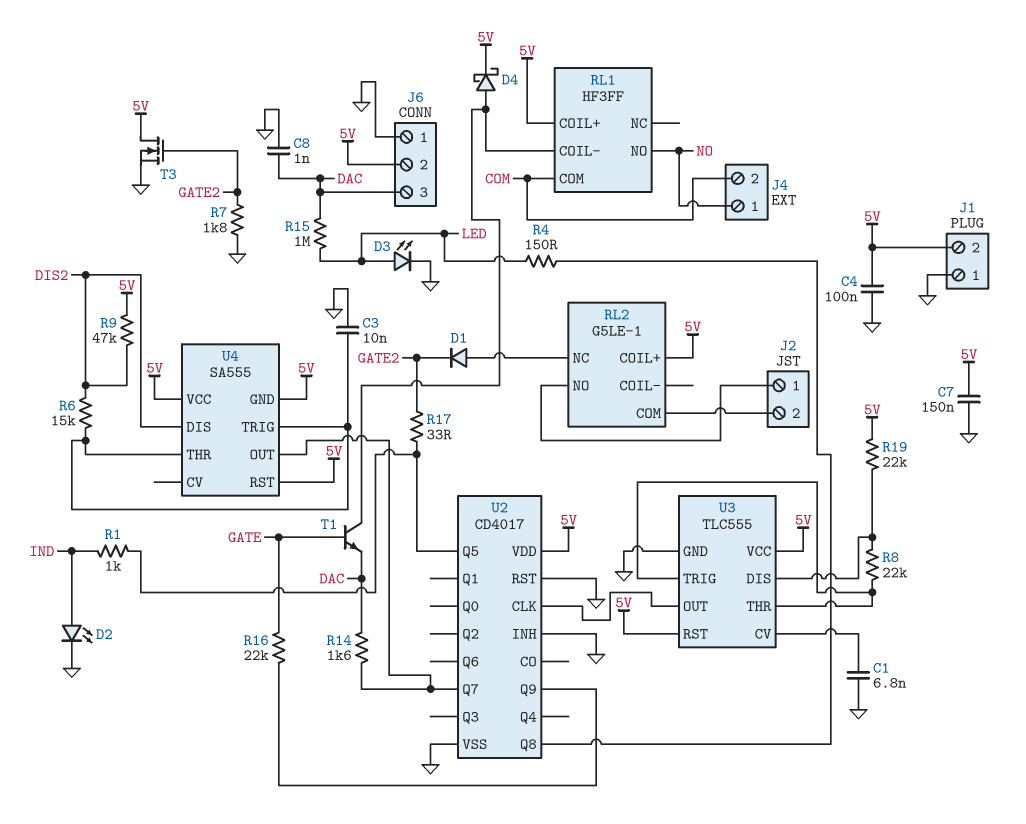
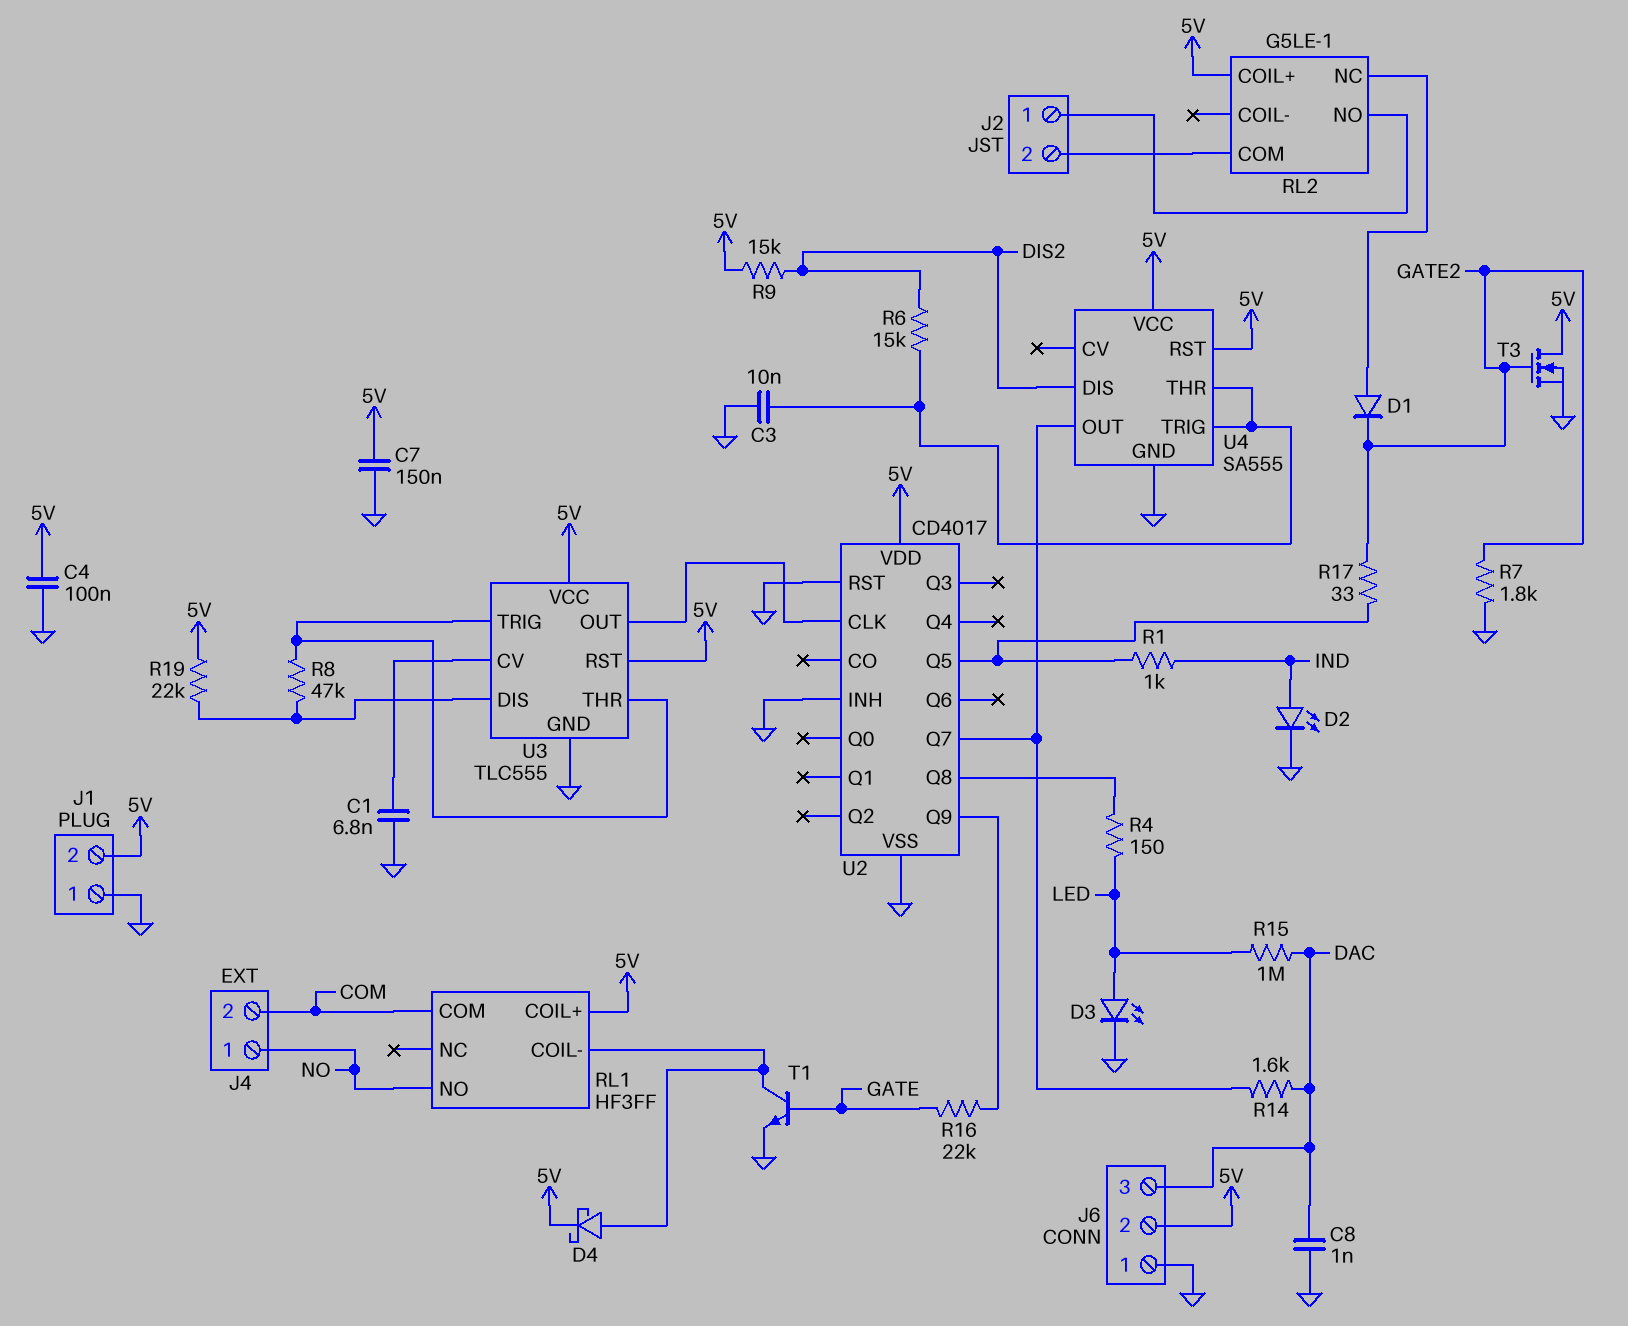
R8: 22k (U3/DIS, U3/THR) -> 47k (U3/DIS, U3/THR)
R9: 47k (5V, DIS2) -> 15k (5V, DIS2)
T1: NPN (B GATE, C RL1/COIL-, E DAC) -> NPN (B GATE, C RL1/COIL-, E GND)
U4 pin GND: 5V -> GND

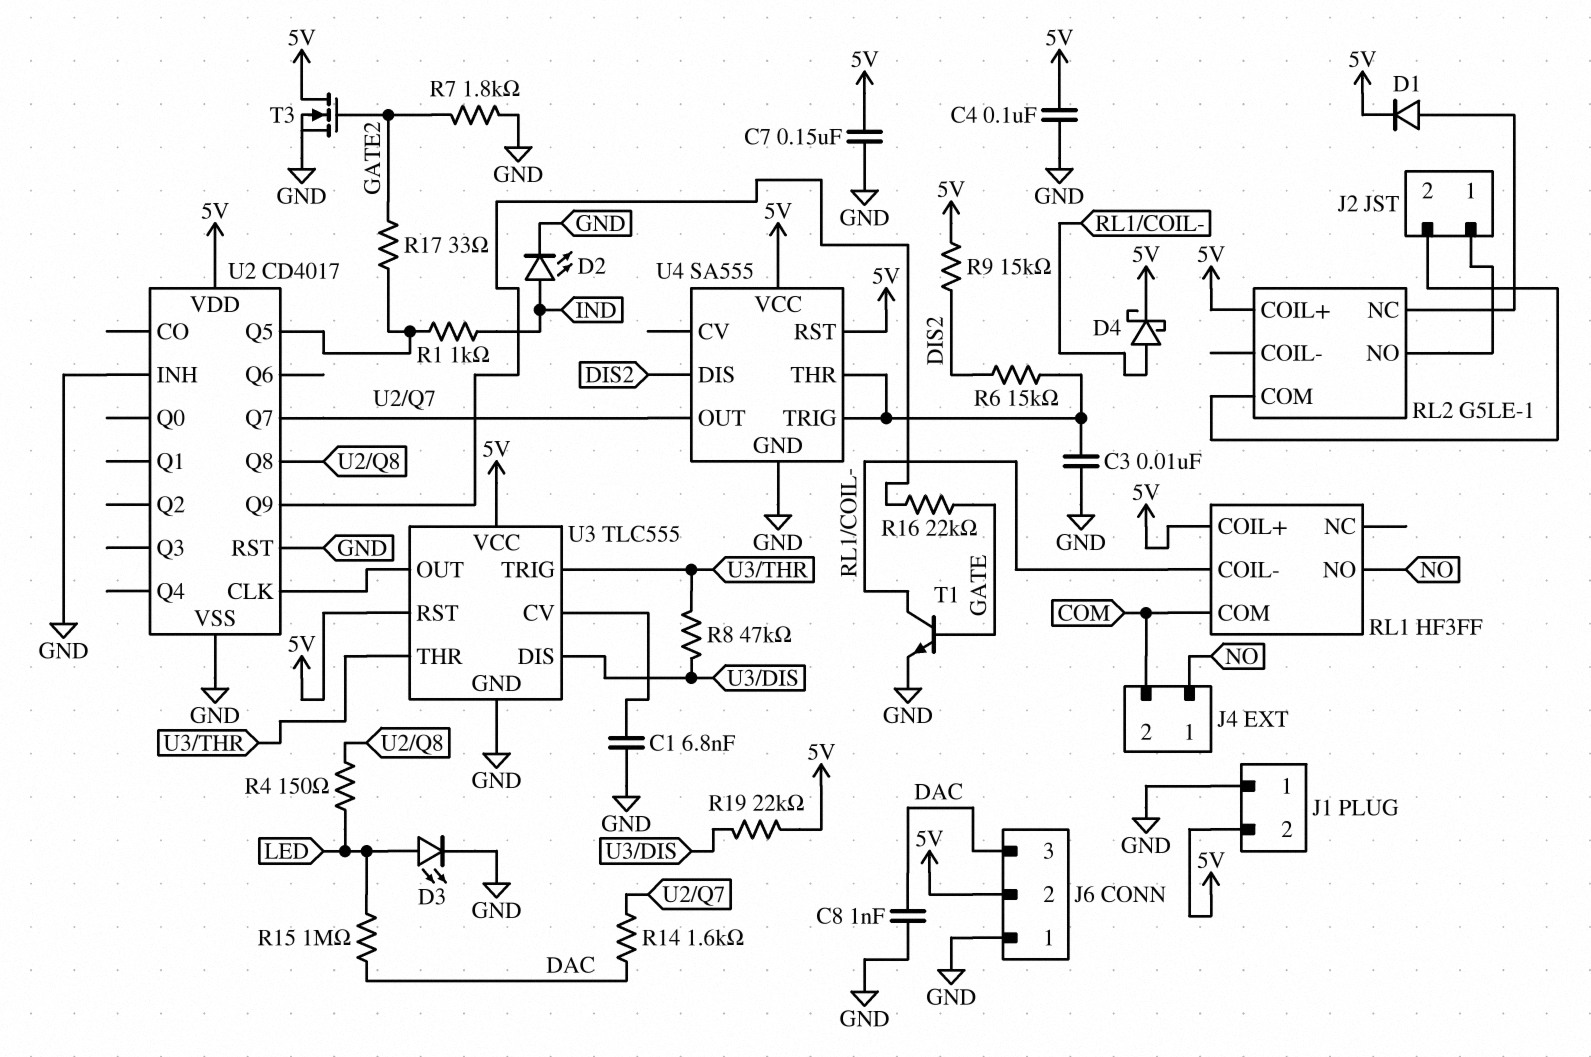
D1: diode (A RL2/NC, K GATE2) -> diode (A RL2/NC, K 5V)

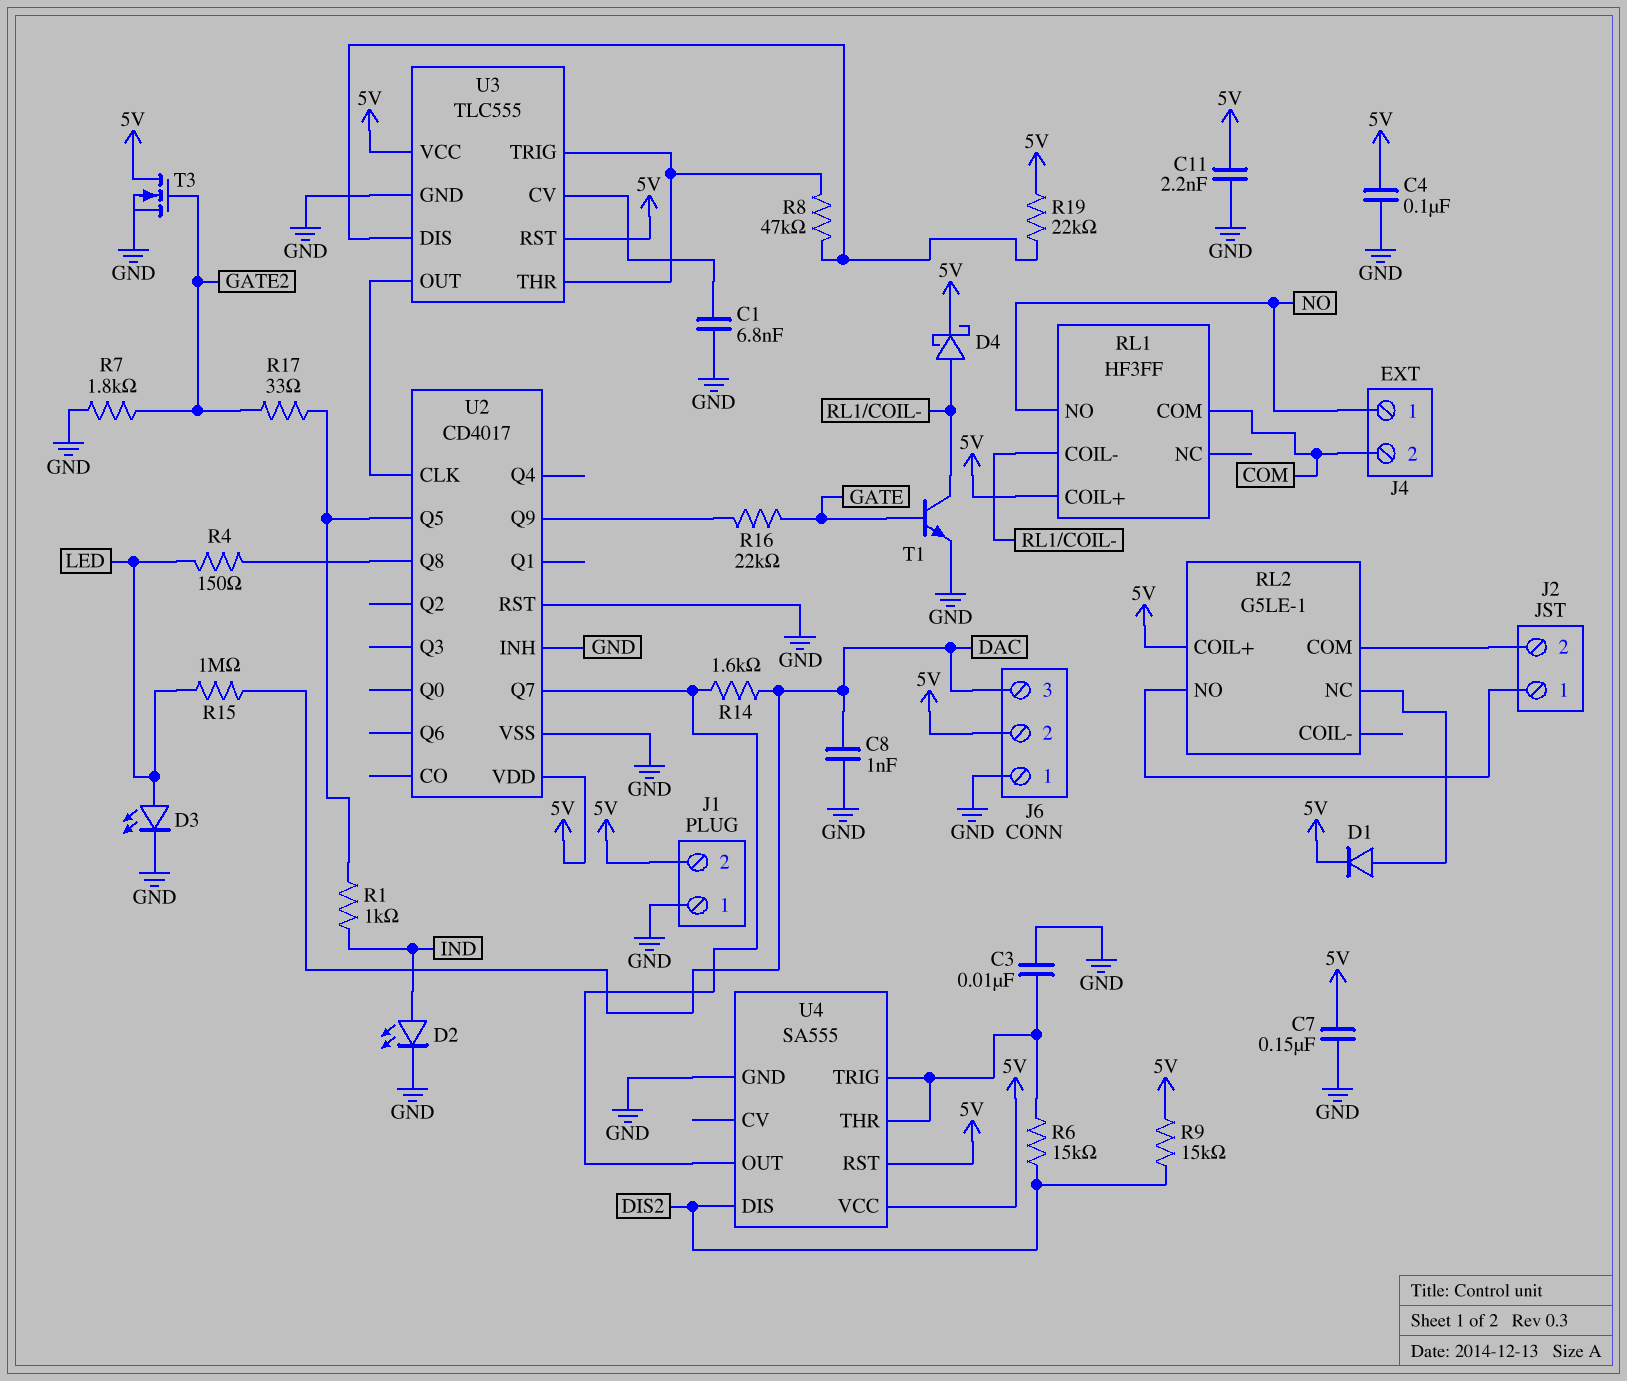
C11: none -> 2.2nF (5V, GND)

